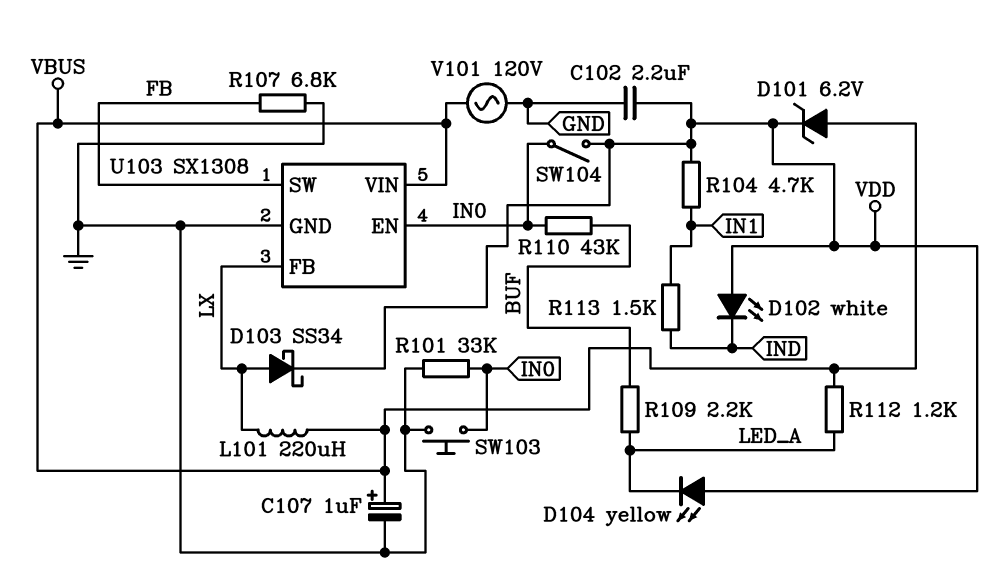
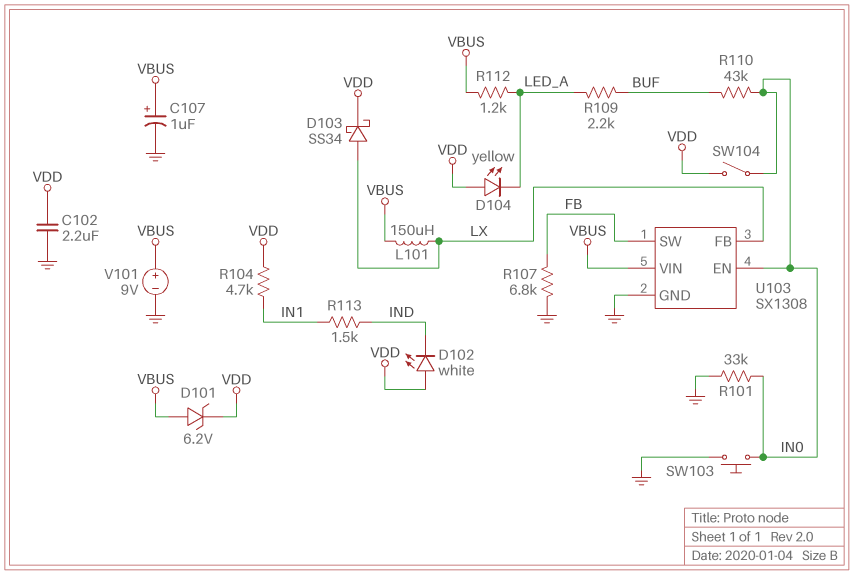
L101: 220uH (LX, VBUS) -> 150uH (LX, VBUS)
V101: AC 120V (GND, VBUS) -> 9V (plus VBUS, minus GND)

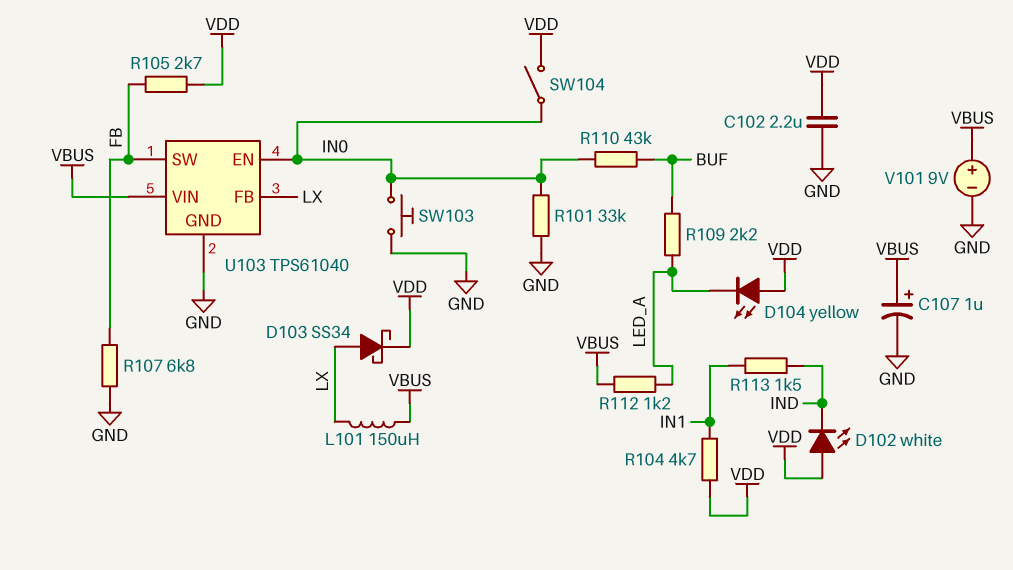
D101: zener 6.2V (A VBUS, K VDD) -> none
R105: none -> 2.7k (FB, VDD)
U103: SX1308 -> TPS61040

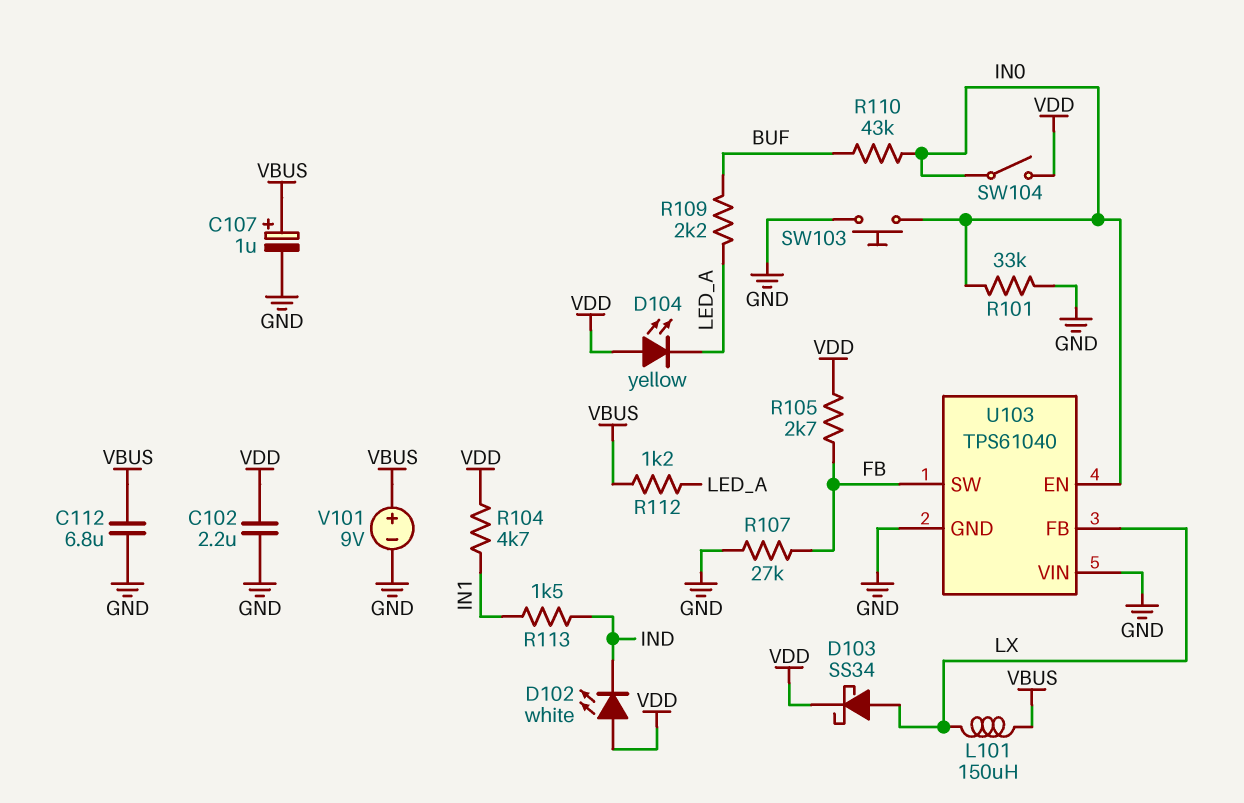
C112: none -> 6.8uF (GND, VBUS)
R107: 6.8k (FB, GND) -> 27k (FB, GND)
U103 pin VIN: VBUS -> GND

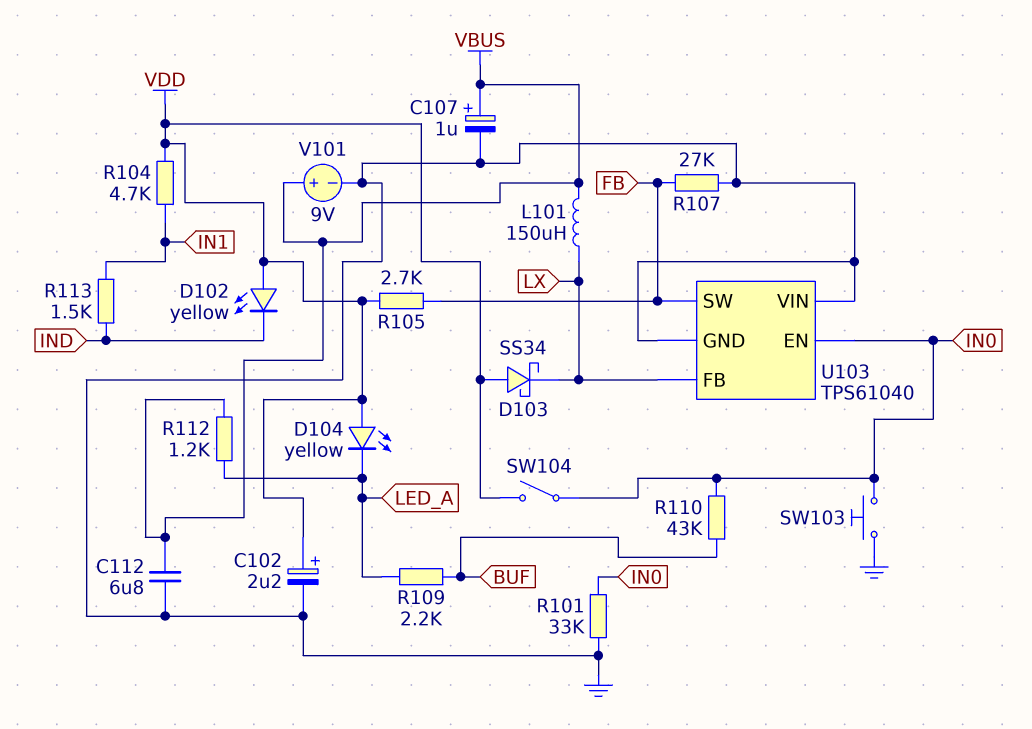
C102: 2.2uF (GND, VDD) -> 2.2uF (plus VDD, minus GND)
D102: LED white (A VDD, K IND) -> LED yellow (A VDD, K IND)
D103: schottky SS34 (A LX, K VDD) -> schottky SS34 (A VDD, K LX)

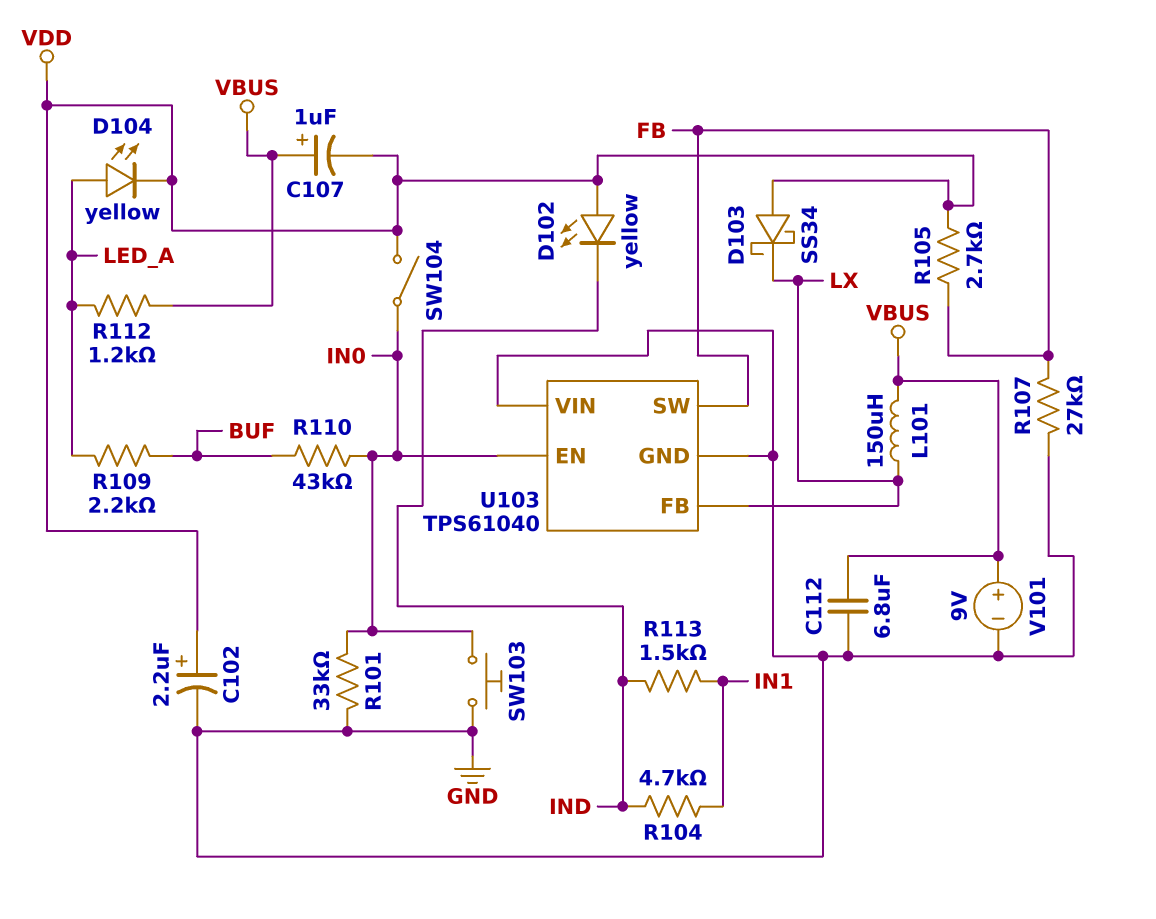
C107: 1uF (plus VBUS, minus GND) -> 1uF (plus VBUS, minus VDD)
D104: LED yellow (A VDD, K LED_A) -> LED yellow (A LED_A, K VDD)
R104: 4.7k (IN1, VDD) -> 4.7k (IN1, IND)

